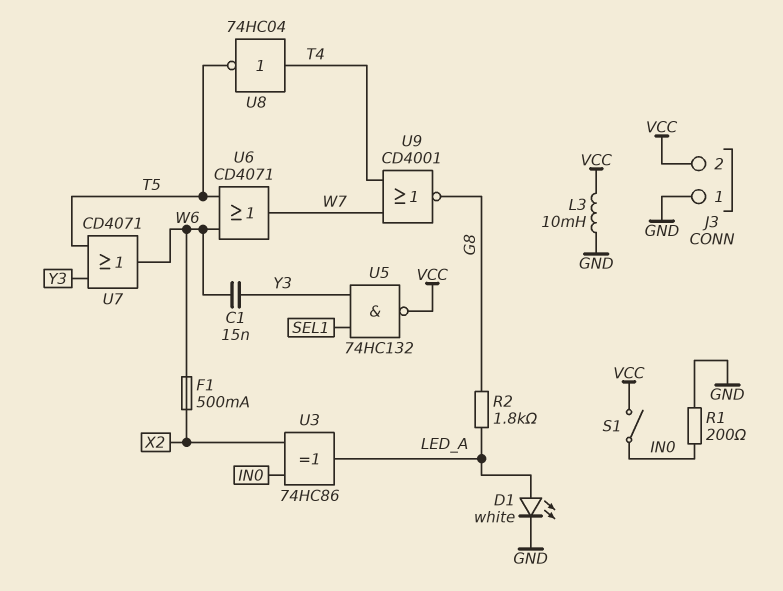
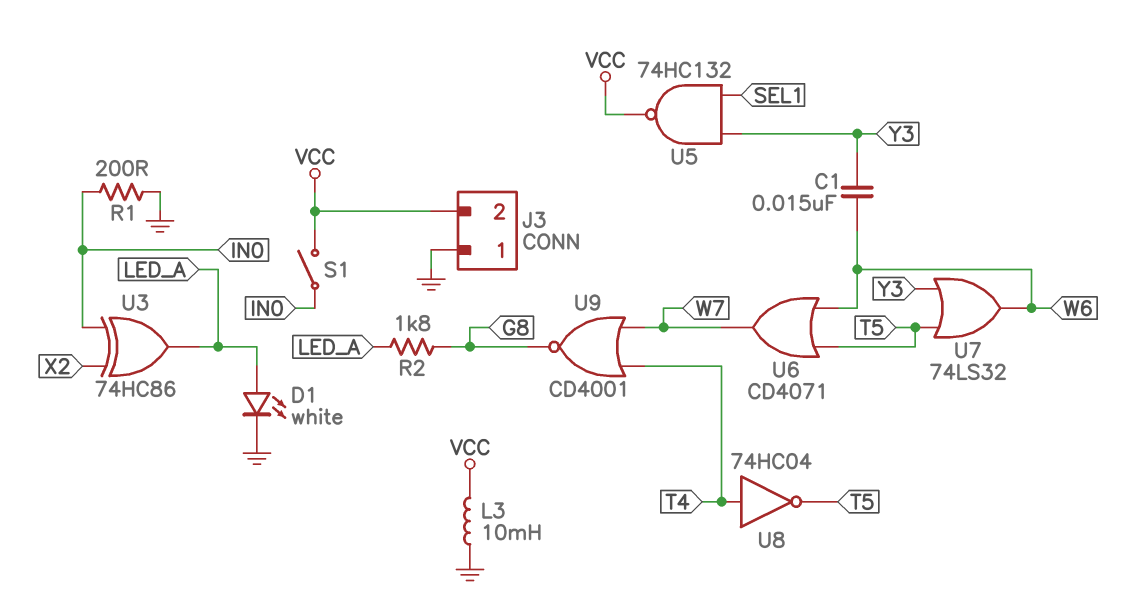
F1: 500mA (W6, X2) -> none
U7: OR CD4071 (in T5, in Y3, out W6) -> OR 74LS32 (in T5, in Y3, out W6)

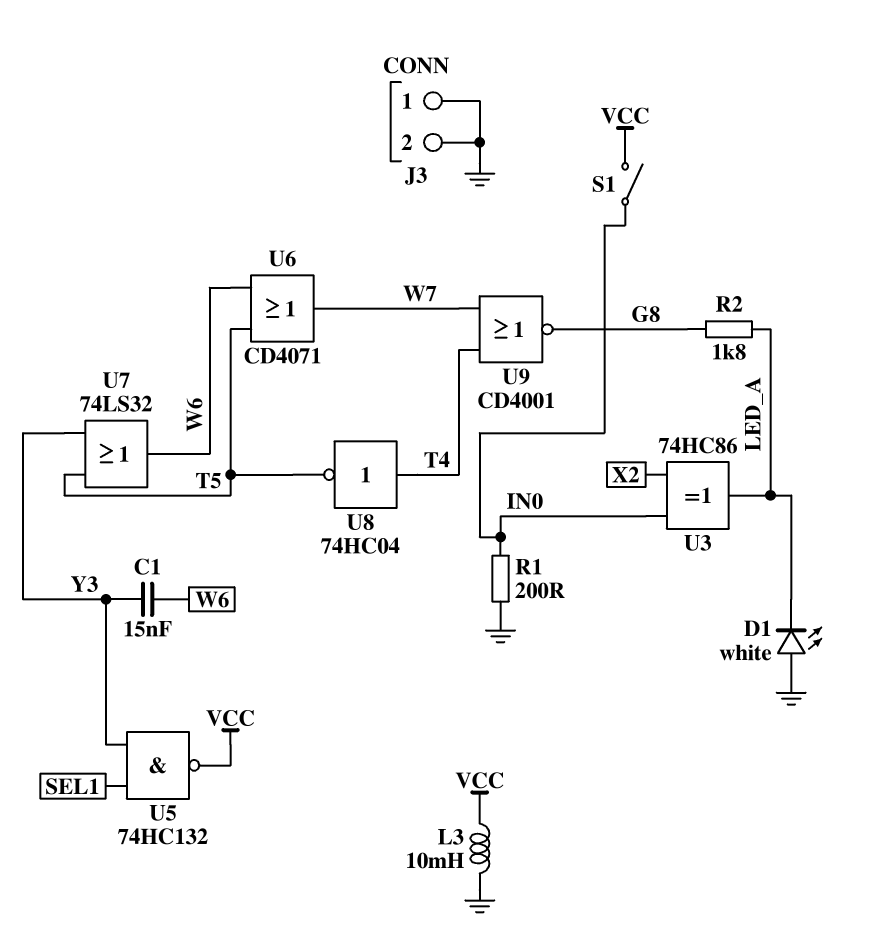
D1: LED white (A LED_A, K GND) -> LED white (A GND, K LED_A)
J3 pin 2: VCC -> GND

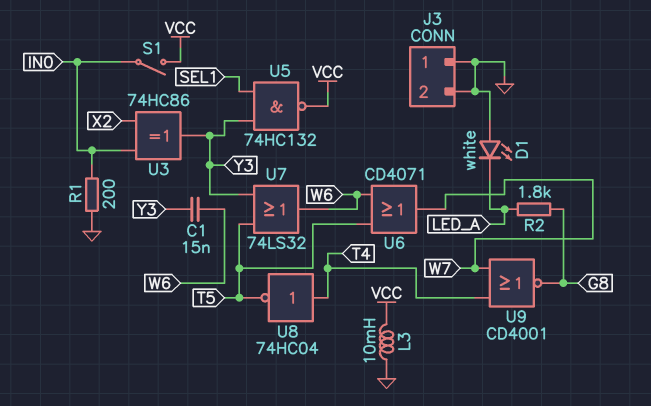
U3: XOR 74HC86 (in IN0, in X2, out LED_A) -> XOR 74HC86 (in IN0, in X2, out Y3)

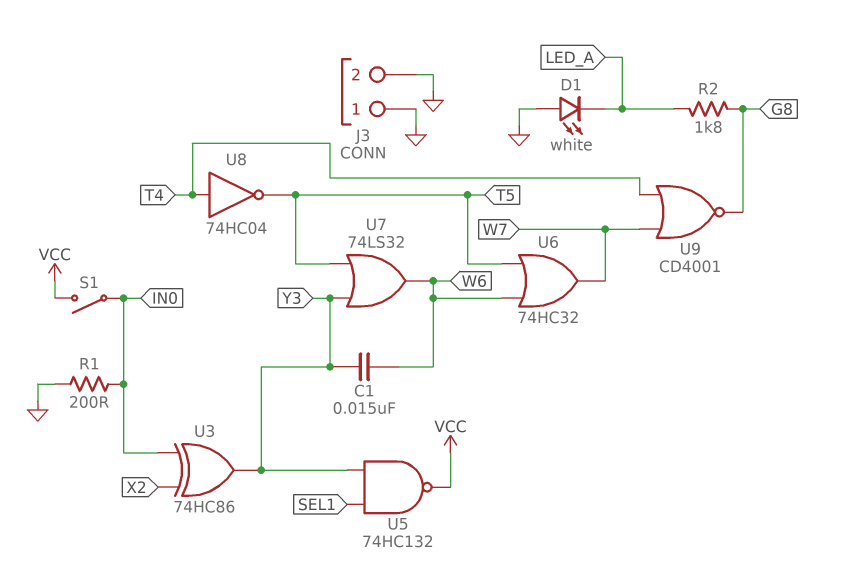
L3: 10mH (GND, VCC) -> none
U6: OR CD4071 (in T5, in W6, out W7) -> OR 74HC32 (in T5, in W6, out W7)

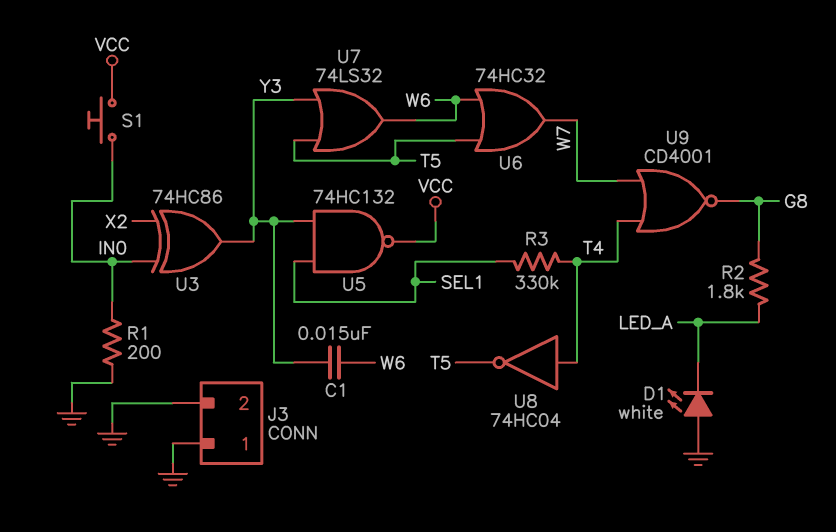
R3: none -> 330k (SEL1, T4)
S1: switch (IN0, VCC) -> button (IN0, VCC)

